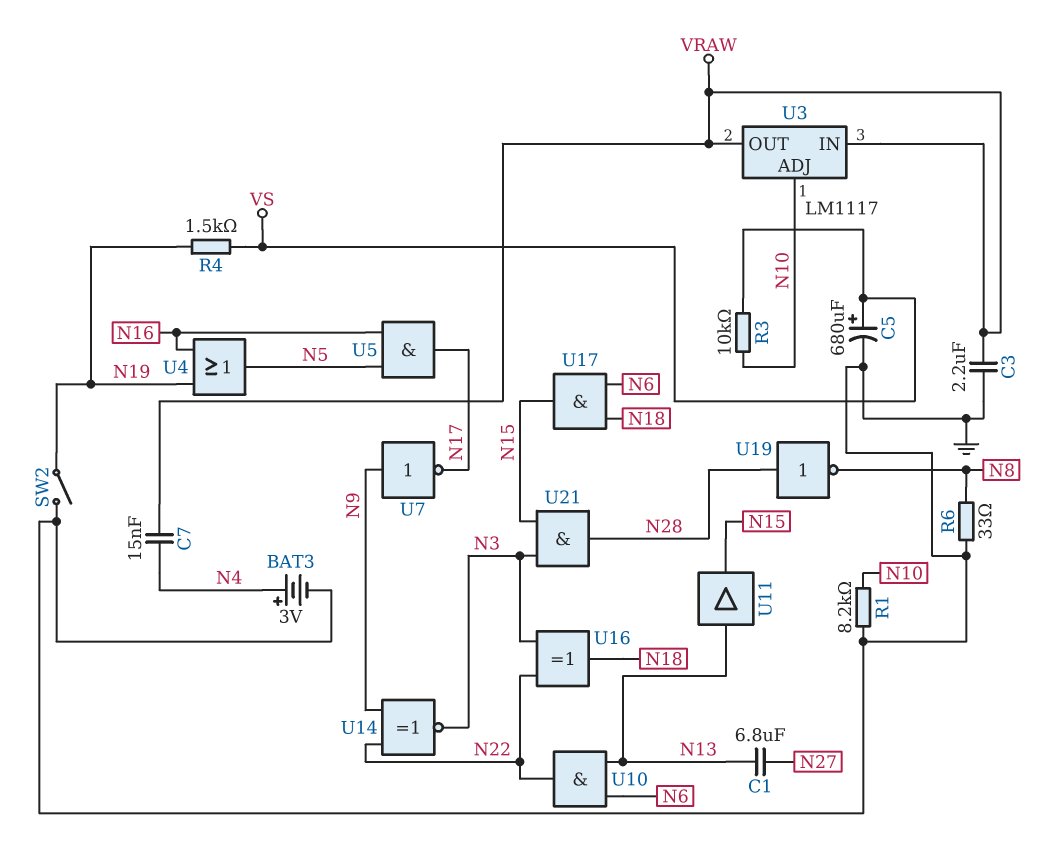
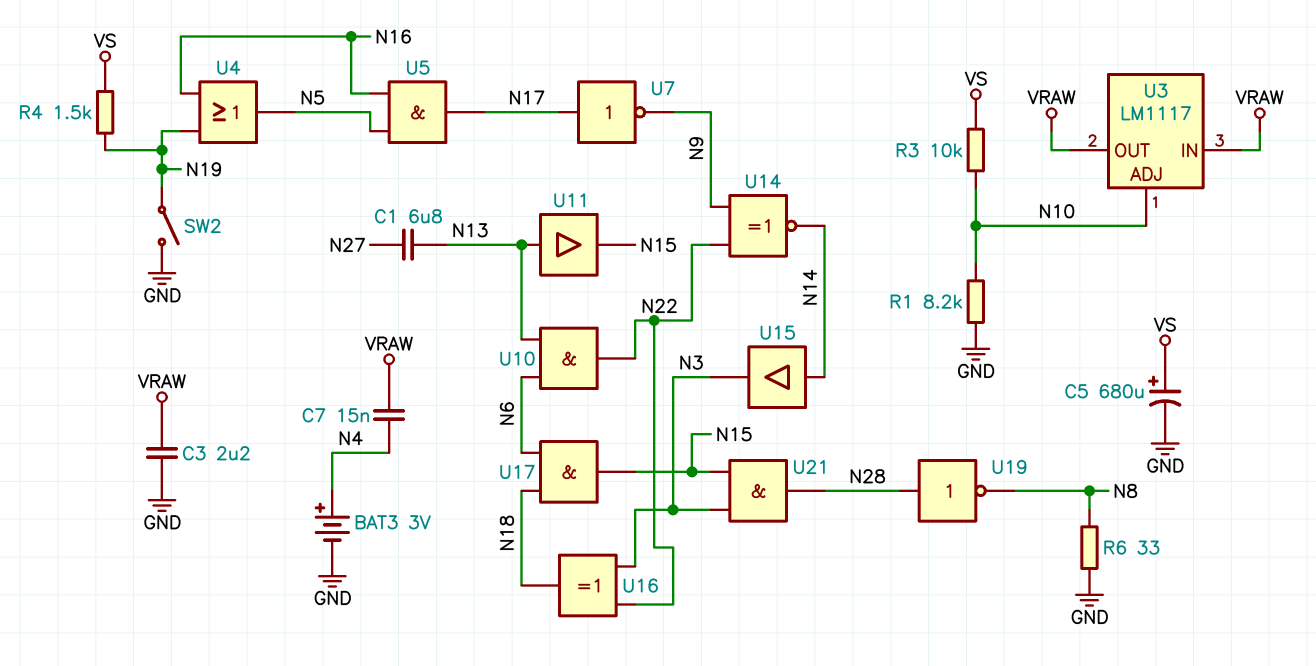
U7: NOT (in N9, out N17) -> NOT (in N17, out N9)
U14: XNOR (in N9, in N22, out N3) -> XNOR (in N9, in N22, out N14)
U15: none -> buffer (in N14, out N3)

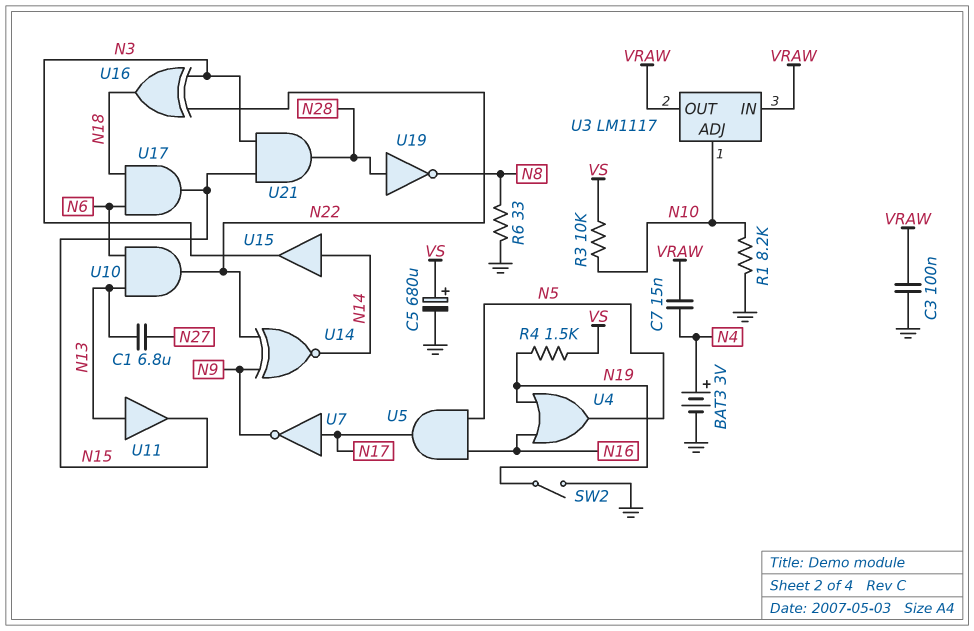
C3: 2.2uF (GND, VRAW) -> 100nF (GND, VRAW)

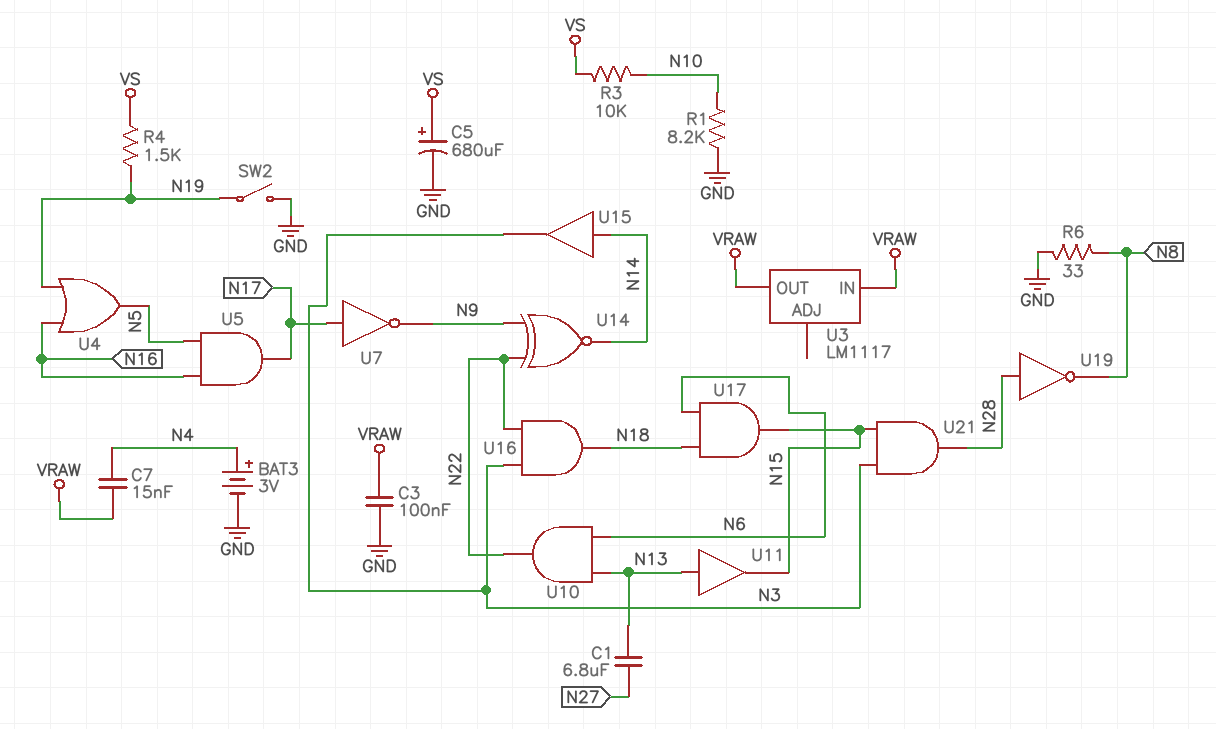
U3 pin ADJ: N10 -> none
U16: XOR (in N3, in N22, out N18) -> AND (in N3, in N22, out N18)

